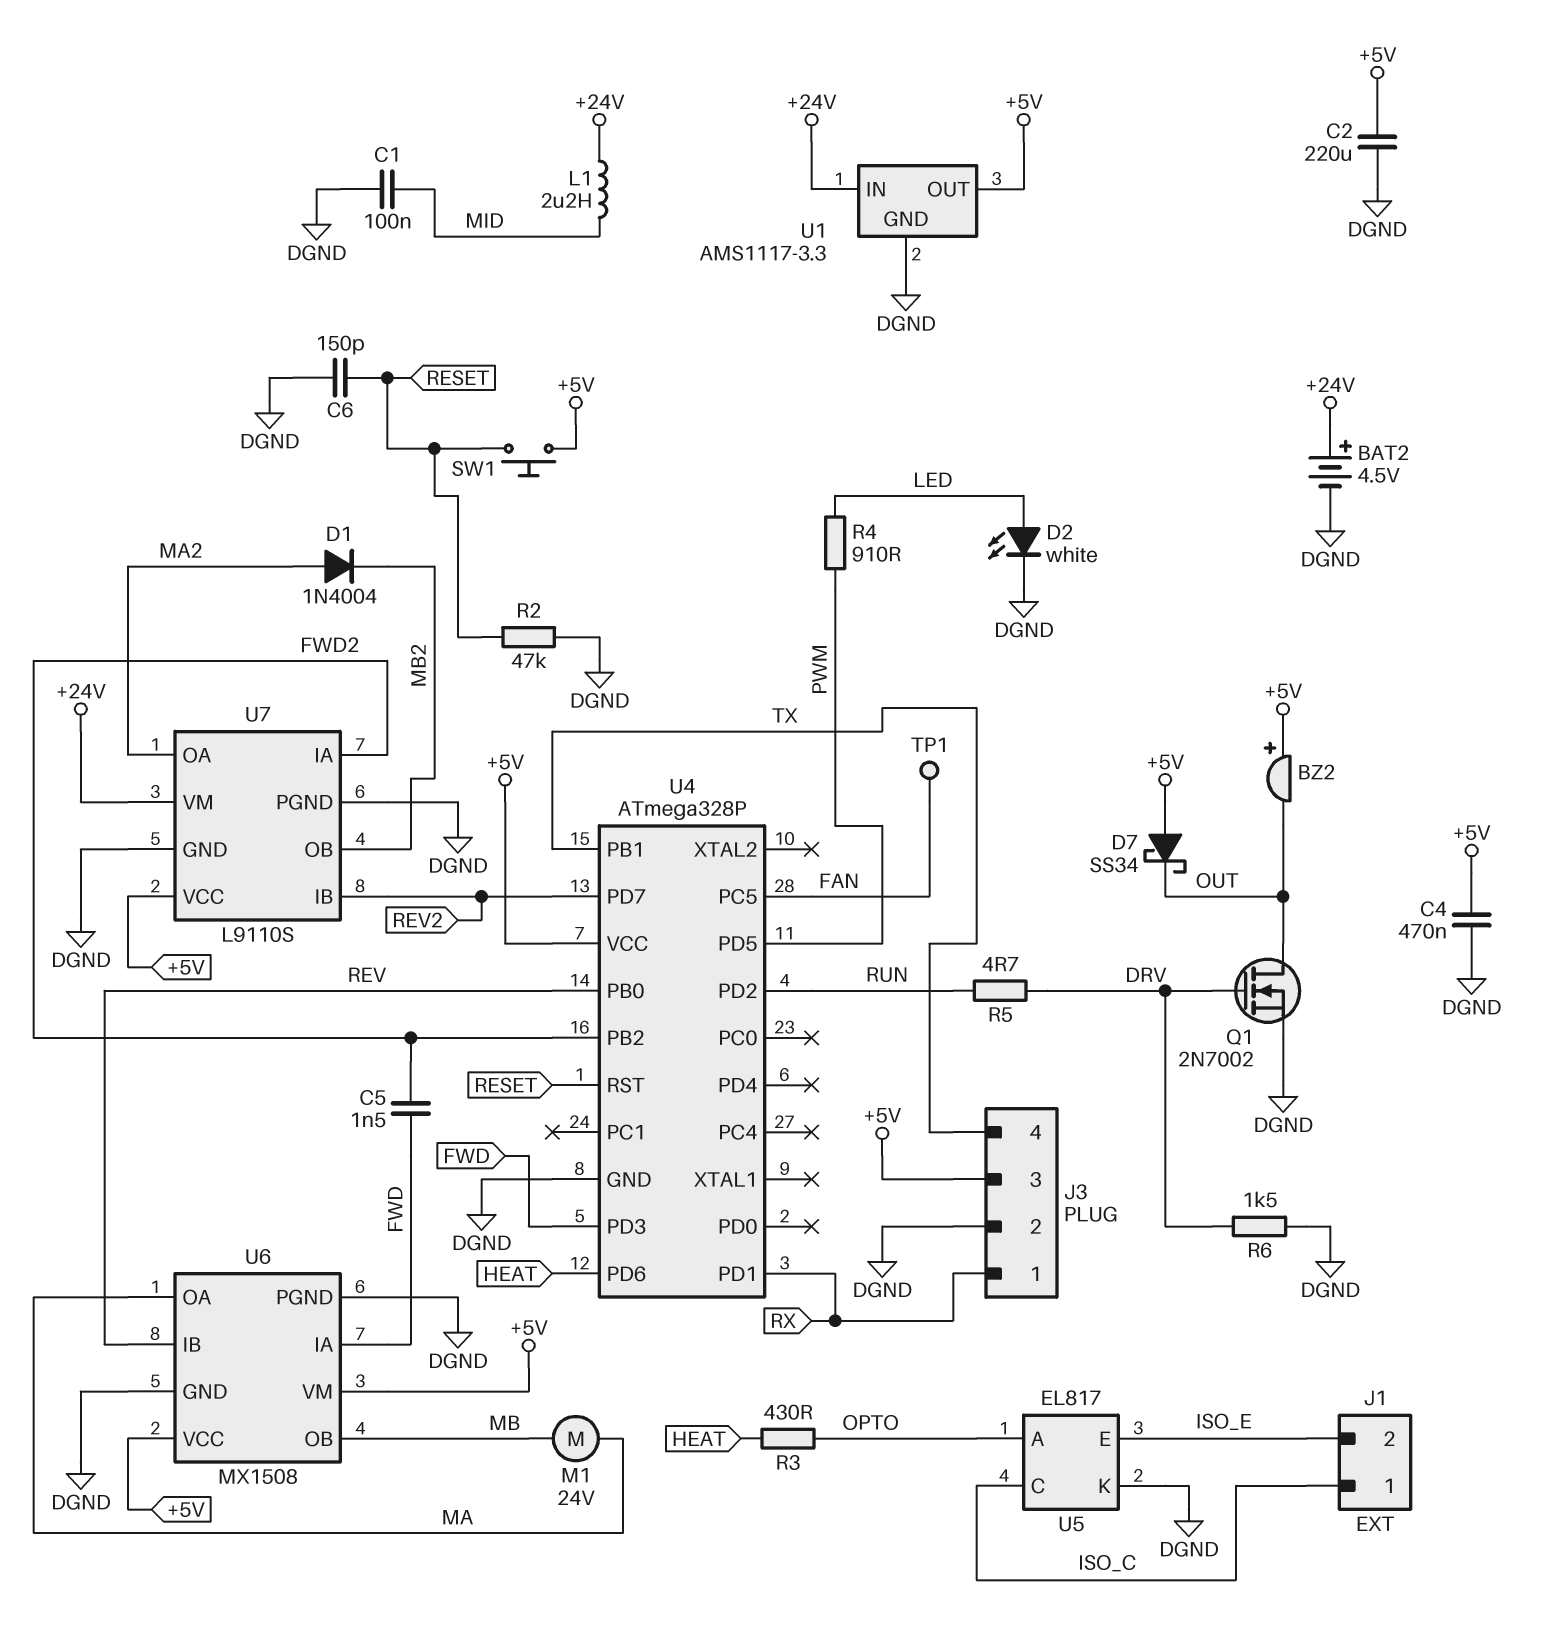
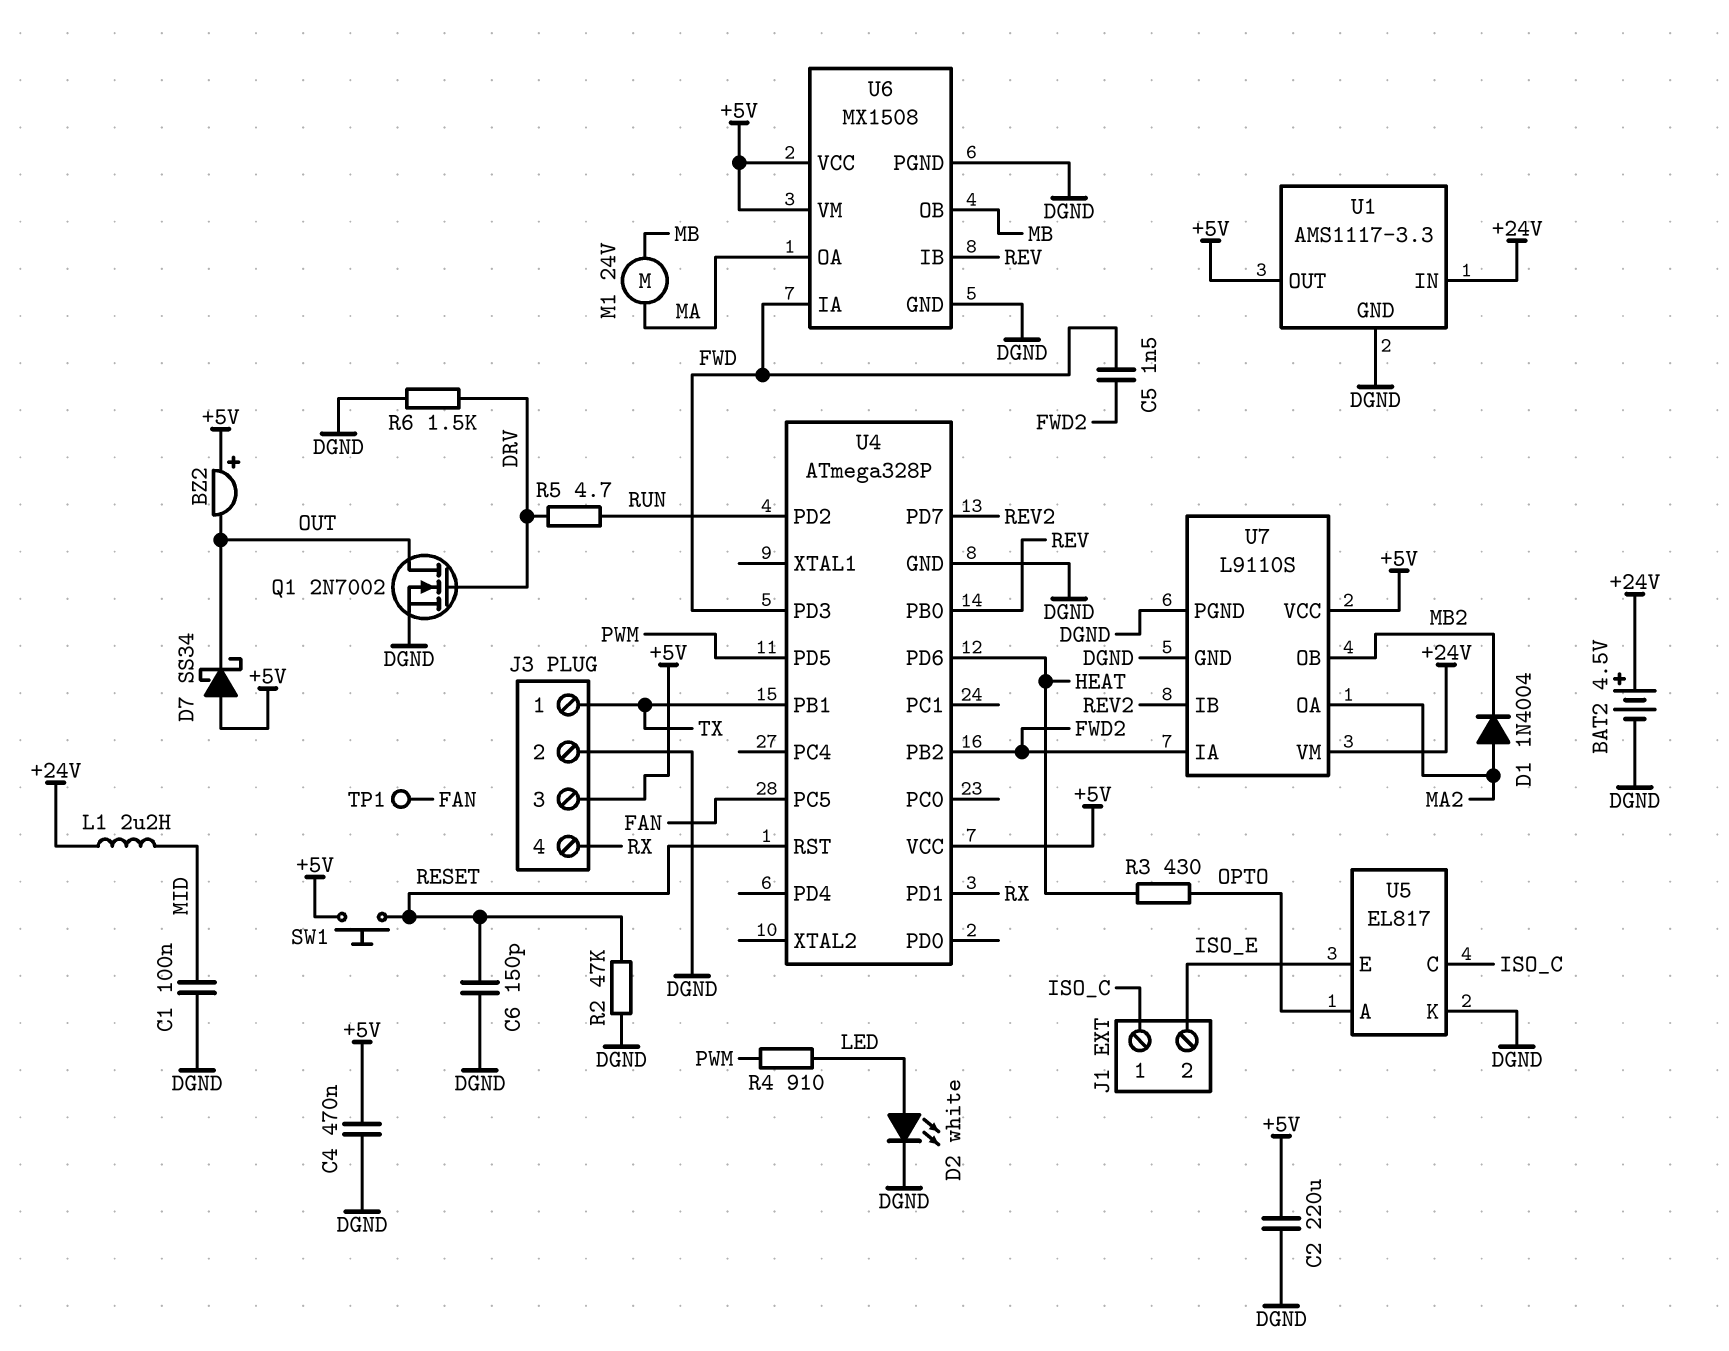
J3 pin 1: RX -> TX
J3 pin 4: TX -> RX

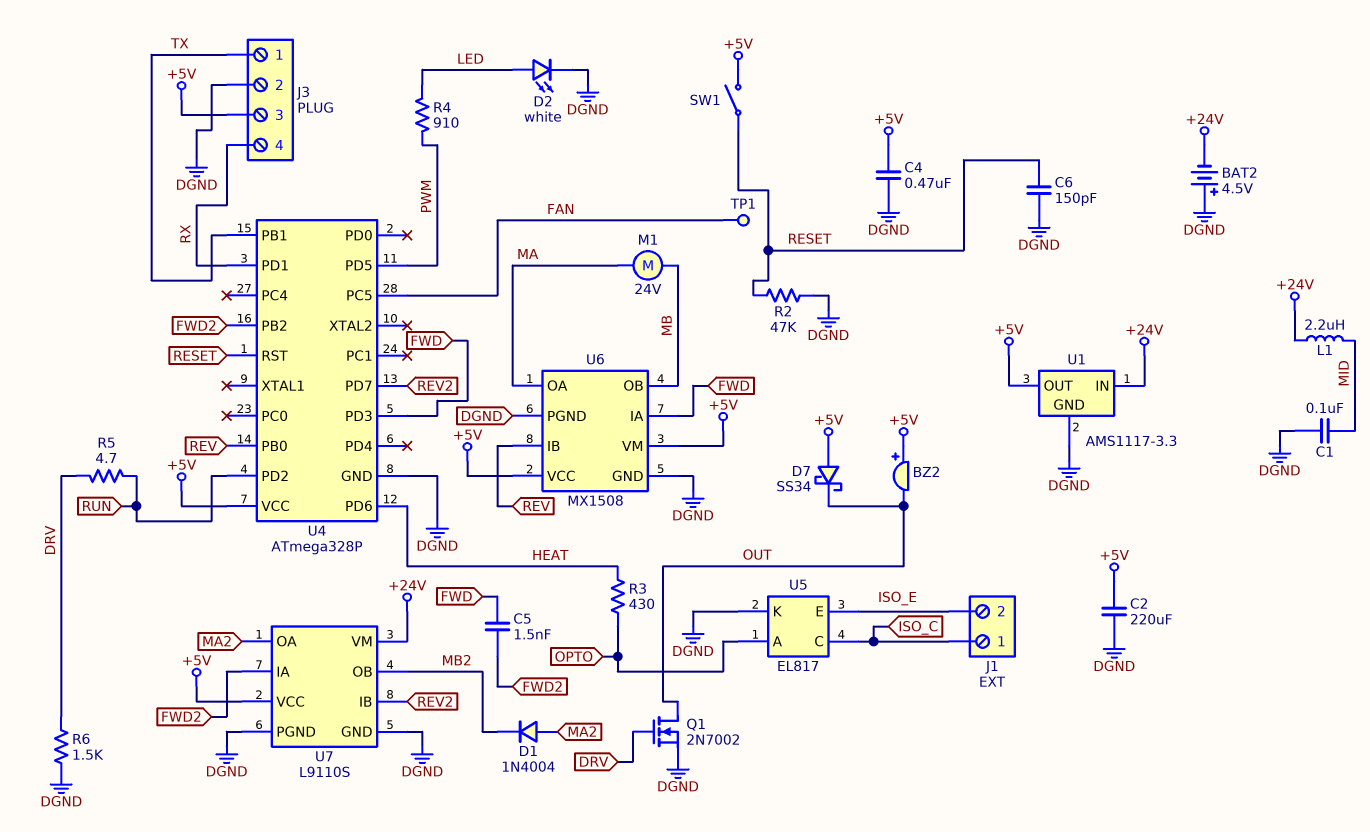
BAT2: 4.5V (plus +24V, minus DGND) -> 4.5V (plus DGND, minus +24V)
SW1: button (+5V, RESET) -> switch (+5V, RESET)

